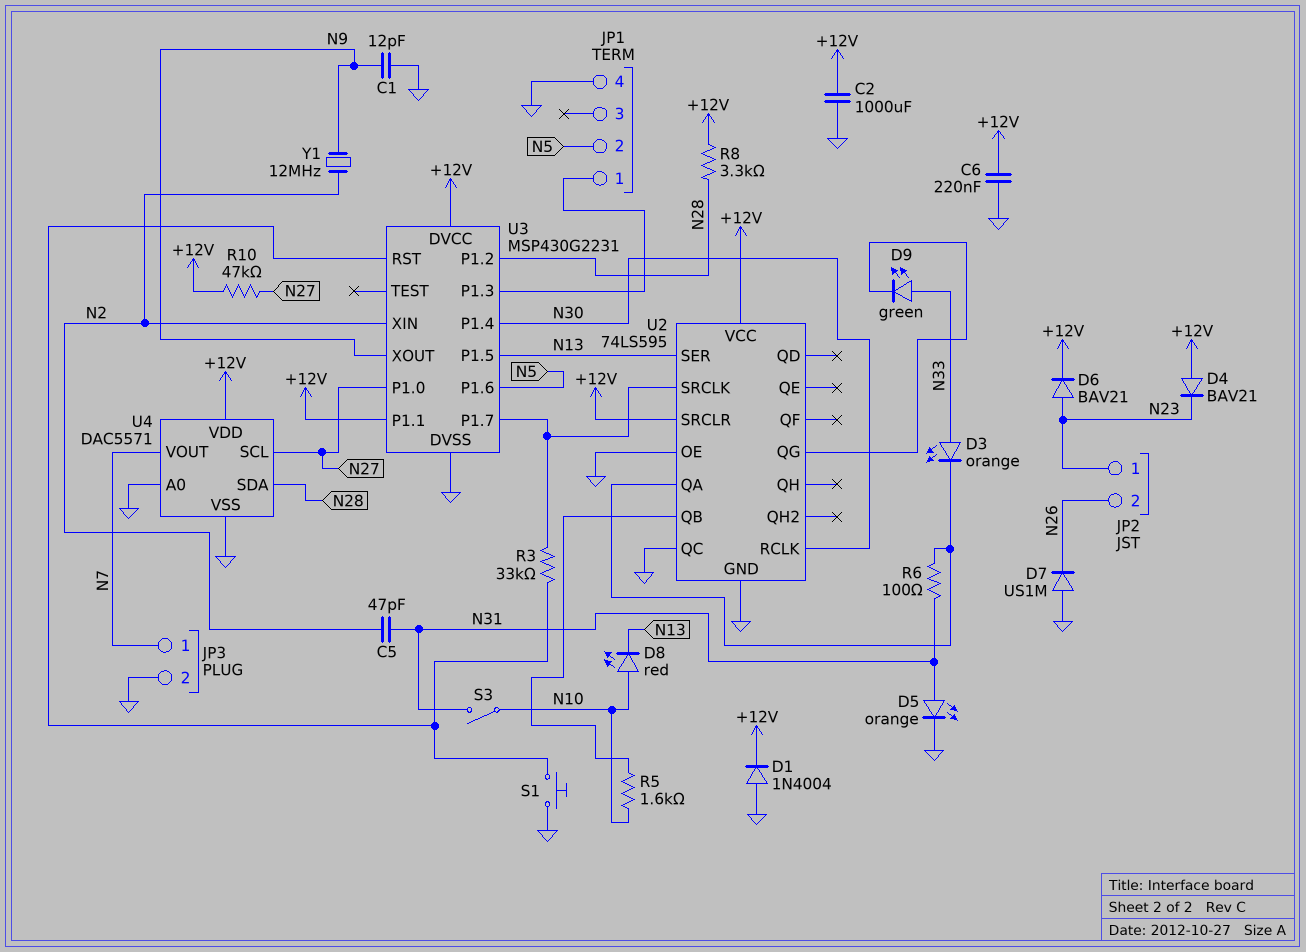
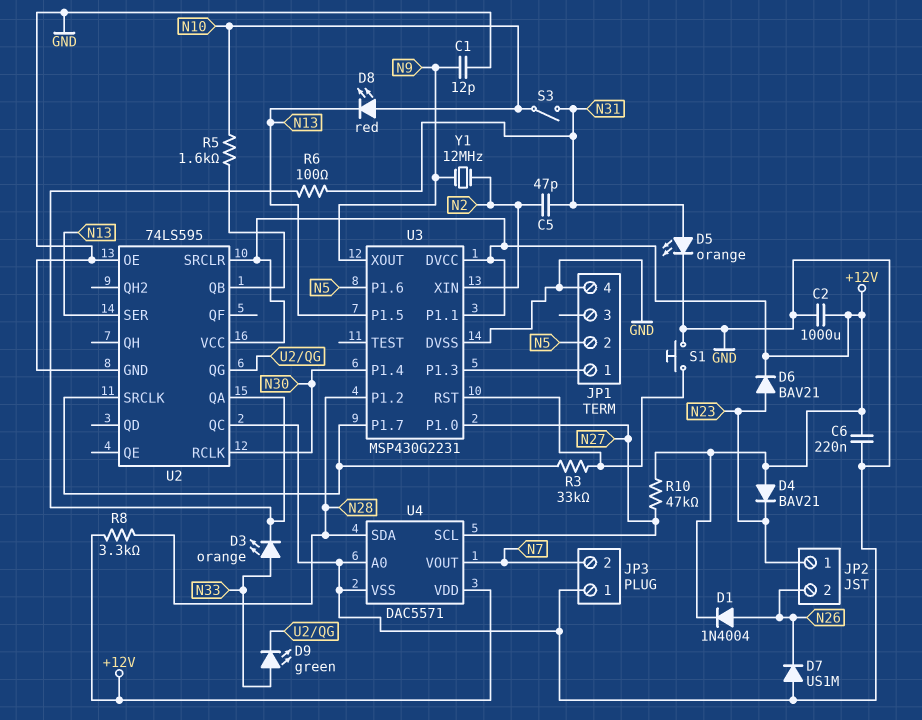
D1: diode 1N4004 (A GND, K +12V) -> diode 1N4004 (A N26, K +12V)
JP3 pin 1: N7 -> GND
JP3 pin 2: GND -> N7

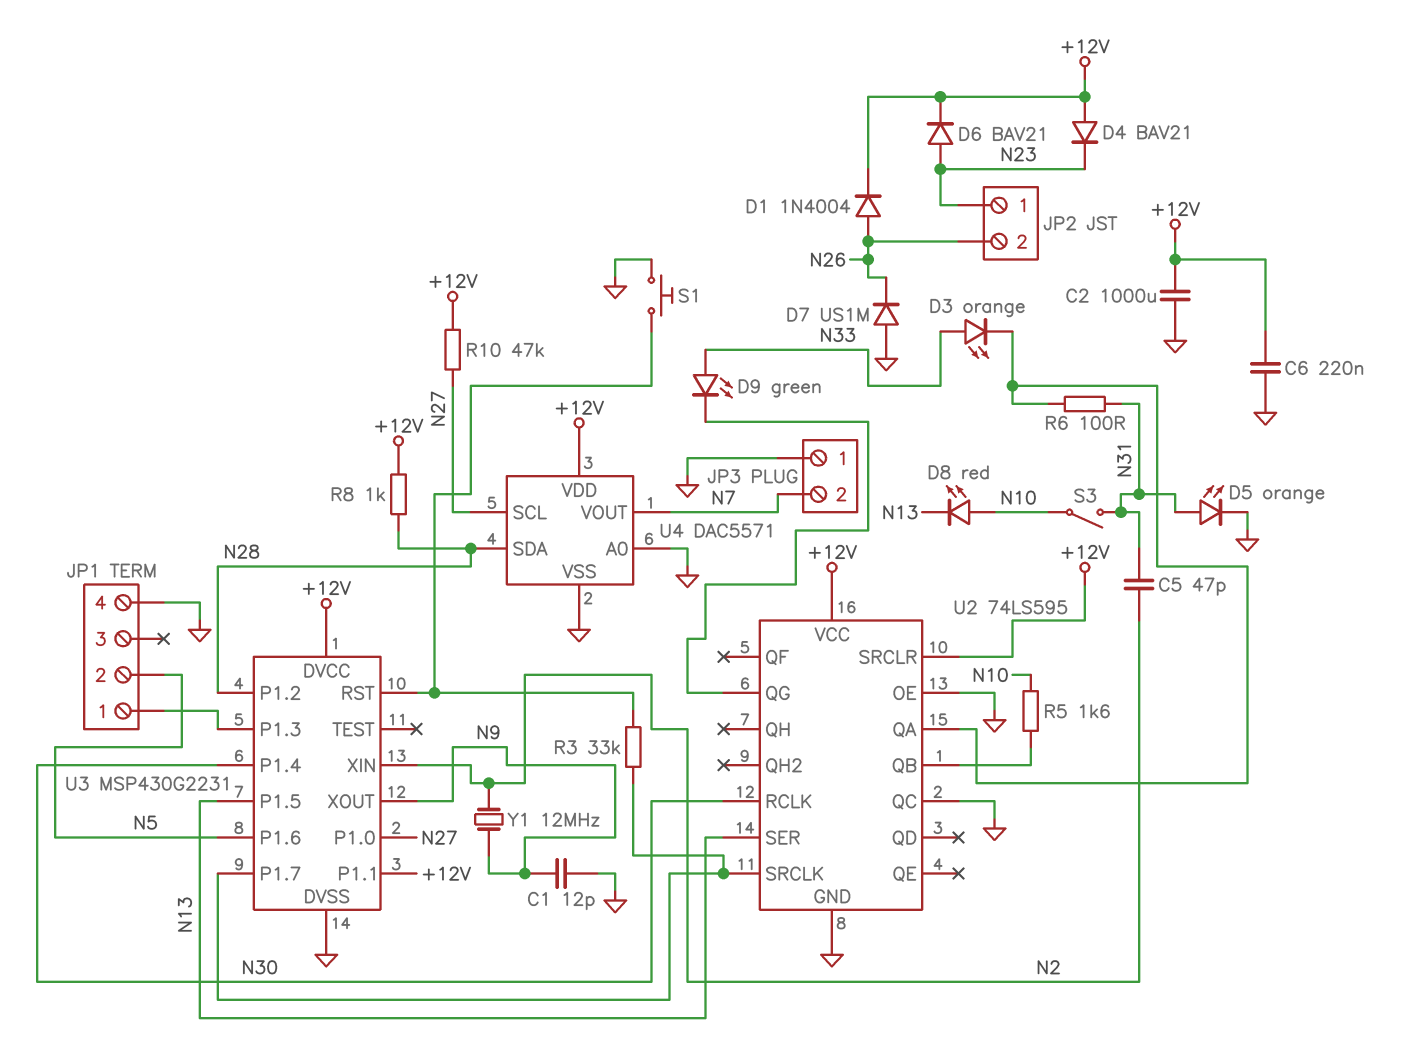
R8: 3.3k (+12V, N28) -> 1k (+12V, N28)

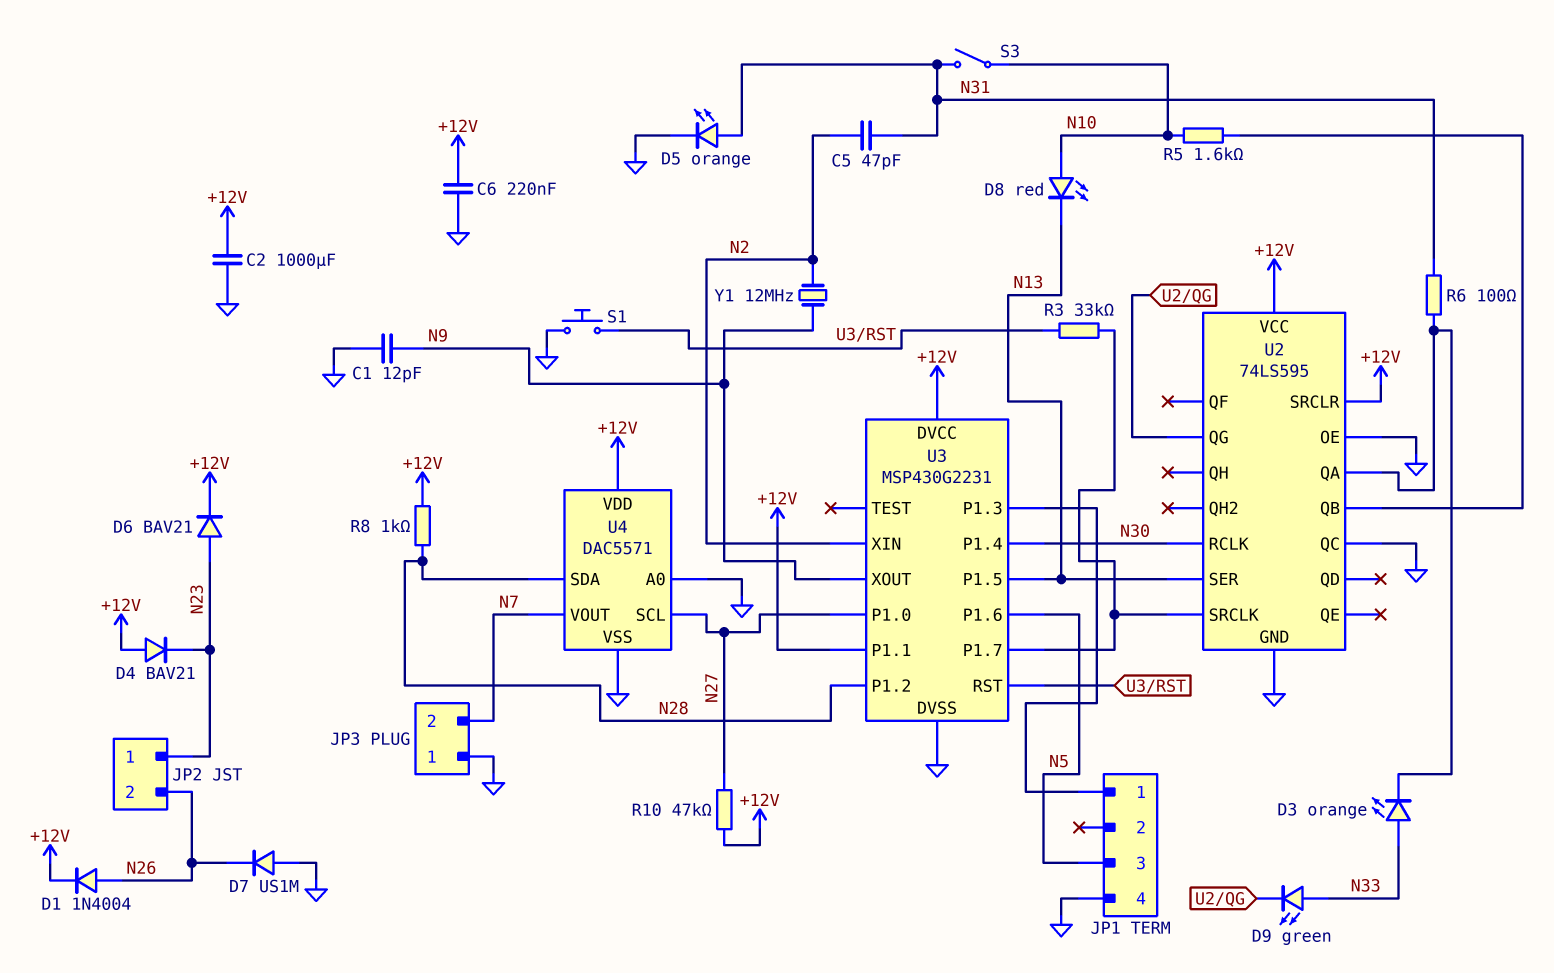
JP1 pin 2: N5 -> none
JP1 pin 3: none -> N5

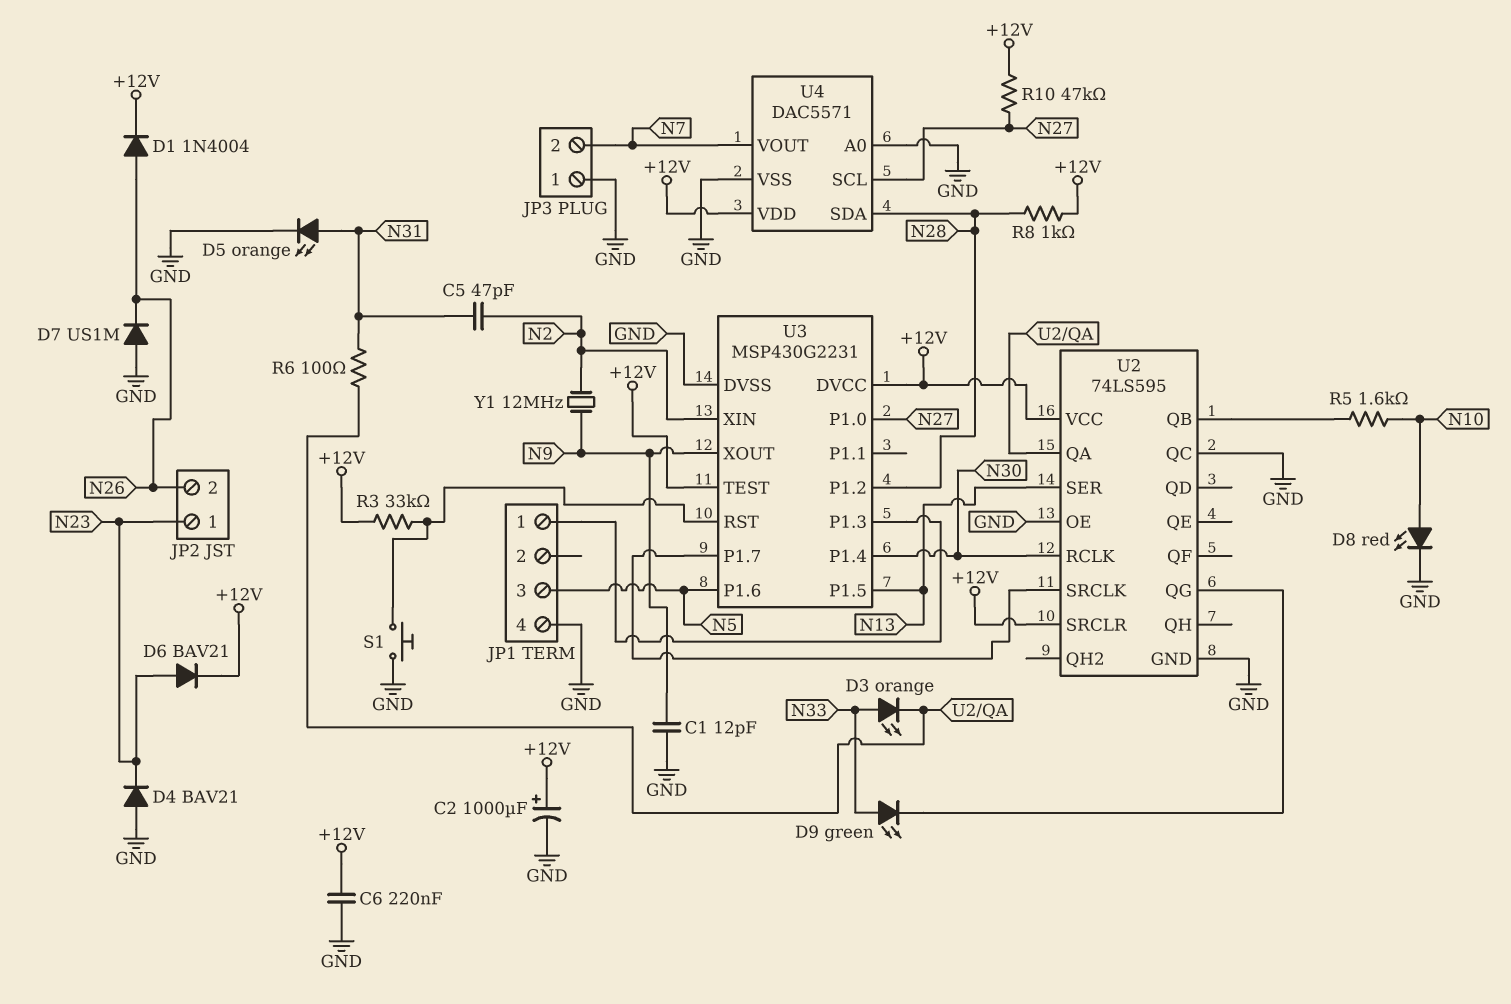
C2: 1000uF (+12V, GND) -> 1000uF (plus +12V, minus GND)
D4: diode BAV21 (A +12V, K N23) -> diode BAV21 (A GND, K N23)
D8: LED red (A N10, K N13) -> LED red (A N10, K GND)
R3: 33k (U2/SRCLK, U3/RST) -> 33k (+12V, U3/RST)
S3: switch (N10, N31) -> none
U3 pin P1.1: +12V -> none
U3 pin TEST: none -> +12V

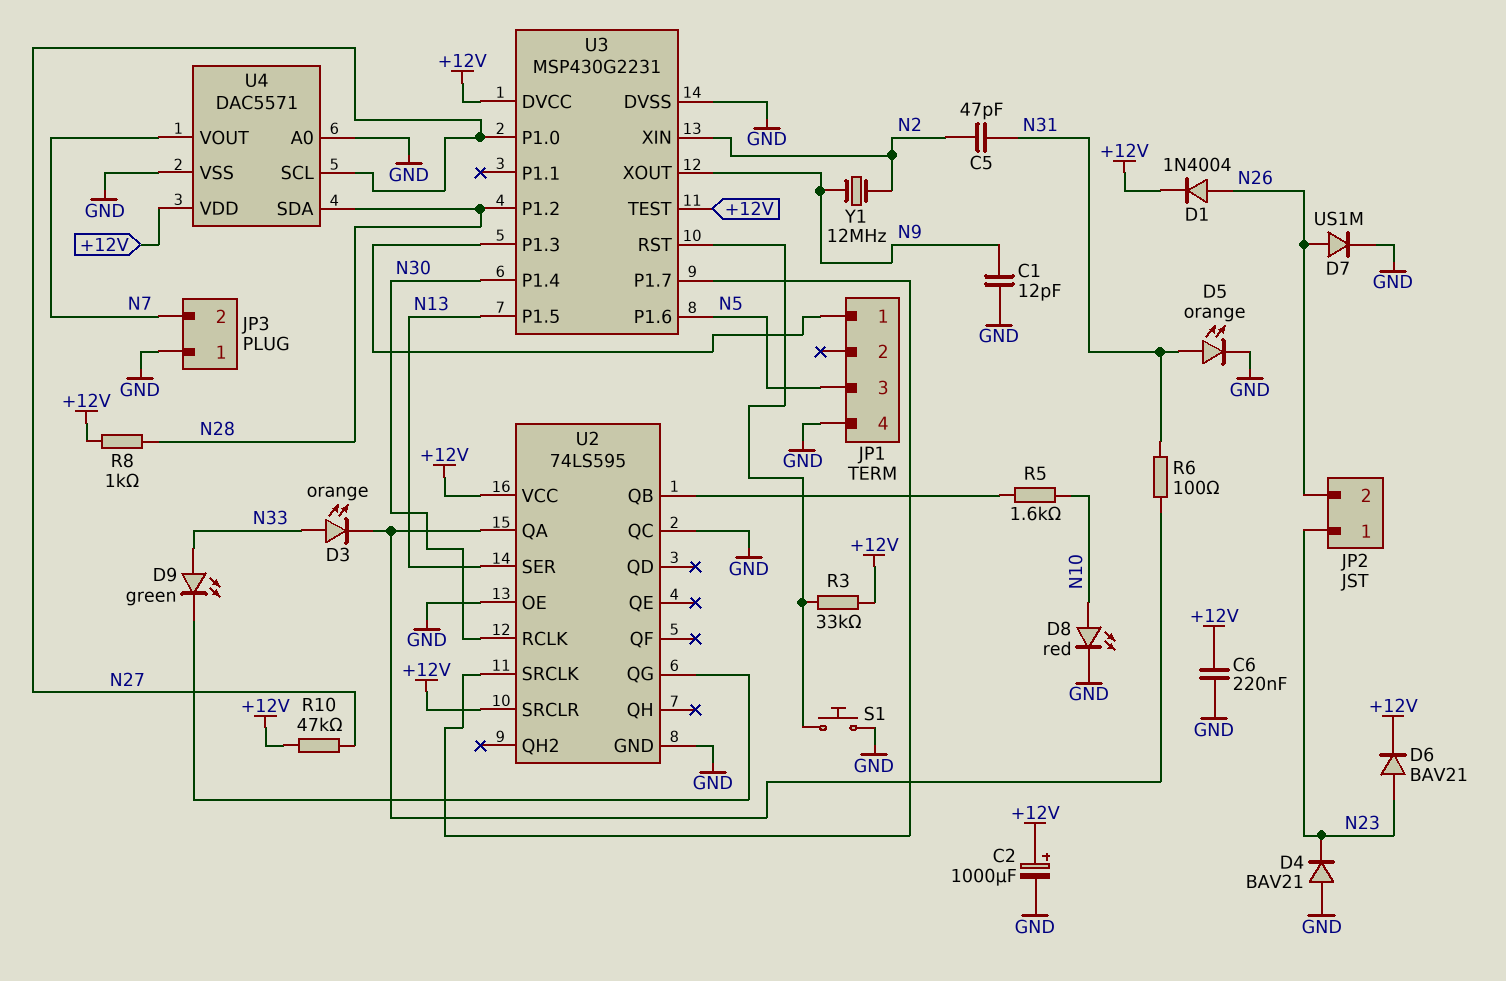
D7: diode US1M (A GND, K N26) -> diode US1M (A N26, K GND)

